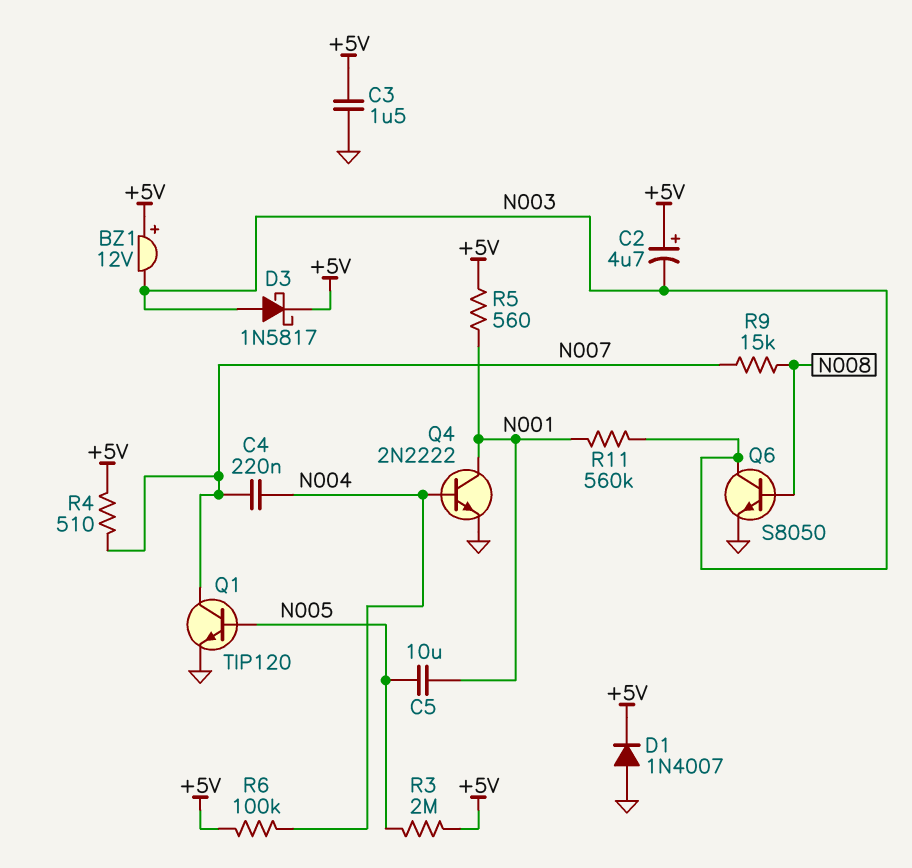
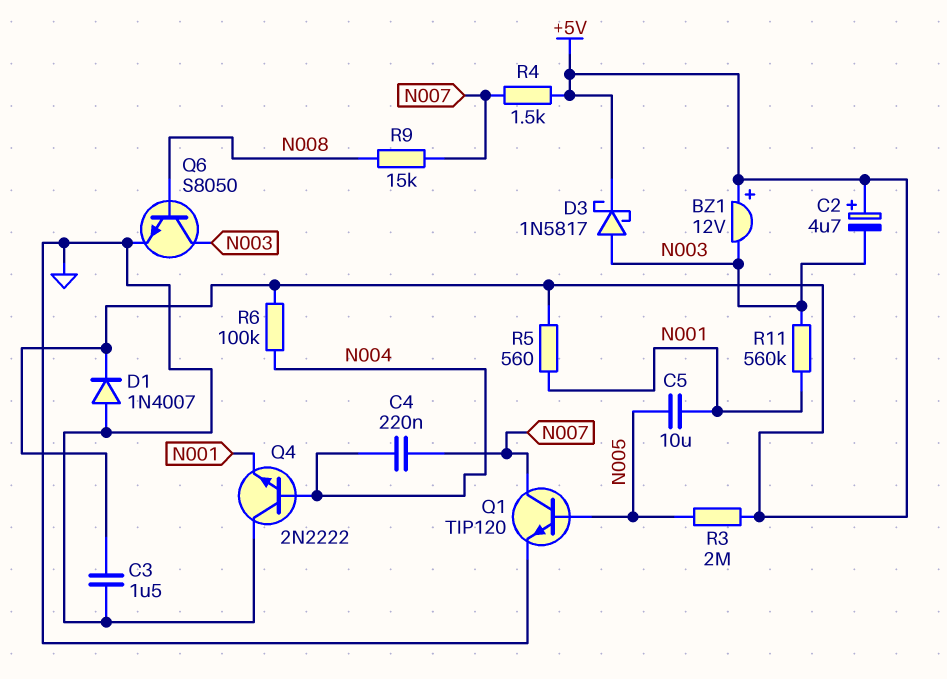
Q4: NPN 2N2222 (B N004, C N001, E GND) -> NPN 2N2222 (B N004, C GND, E N001)
R4: 510 (+5V, N007) -> 1.5k (+5V, N007)

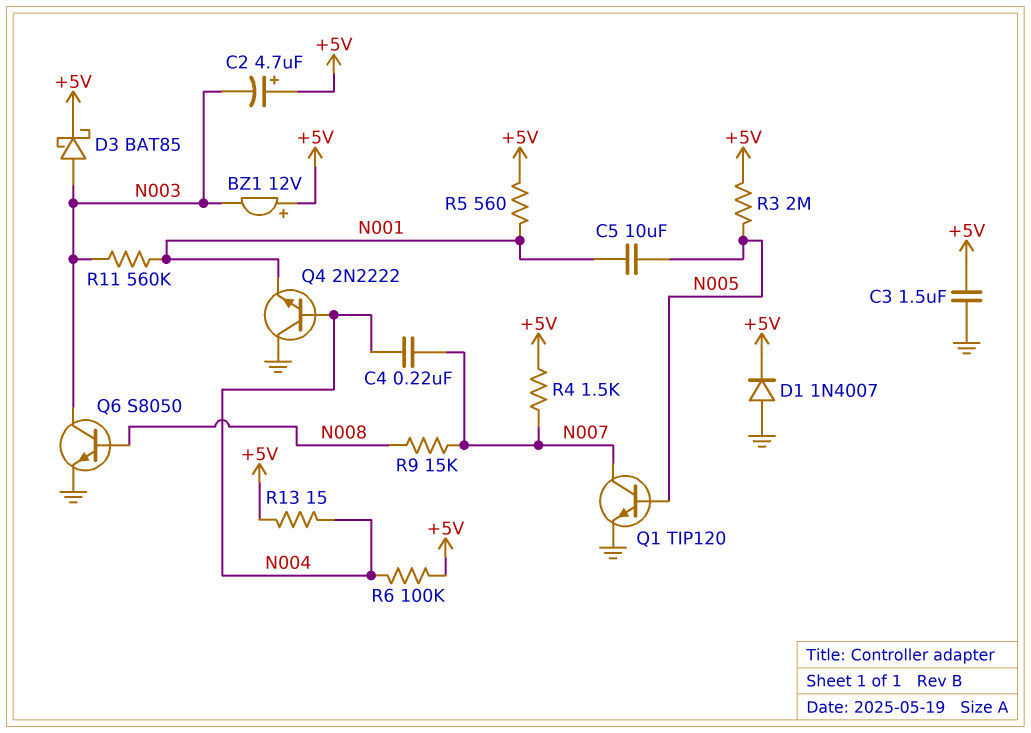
D3: schottky 1N5817 (A N003, K +5V) -> schottky BAT85 (A N003, K +5V)
R13: none -> 15 (+5V, N004)

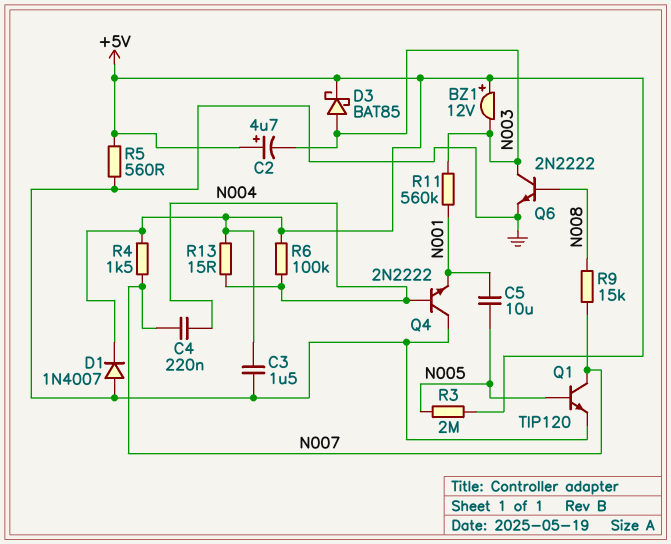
Q6: NPN S8050 (B N008, C N003, E GND) -> NPN 2N2222 (B N008, C N003, E GND)
R5: 560 (+5V, N001) -> 560 (+5V, GND)

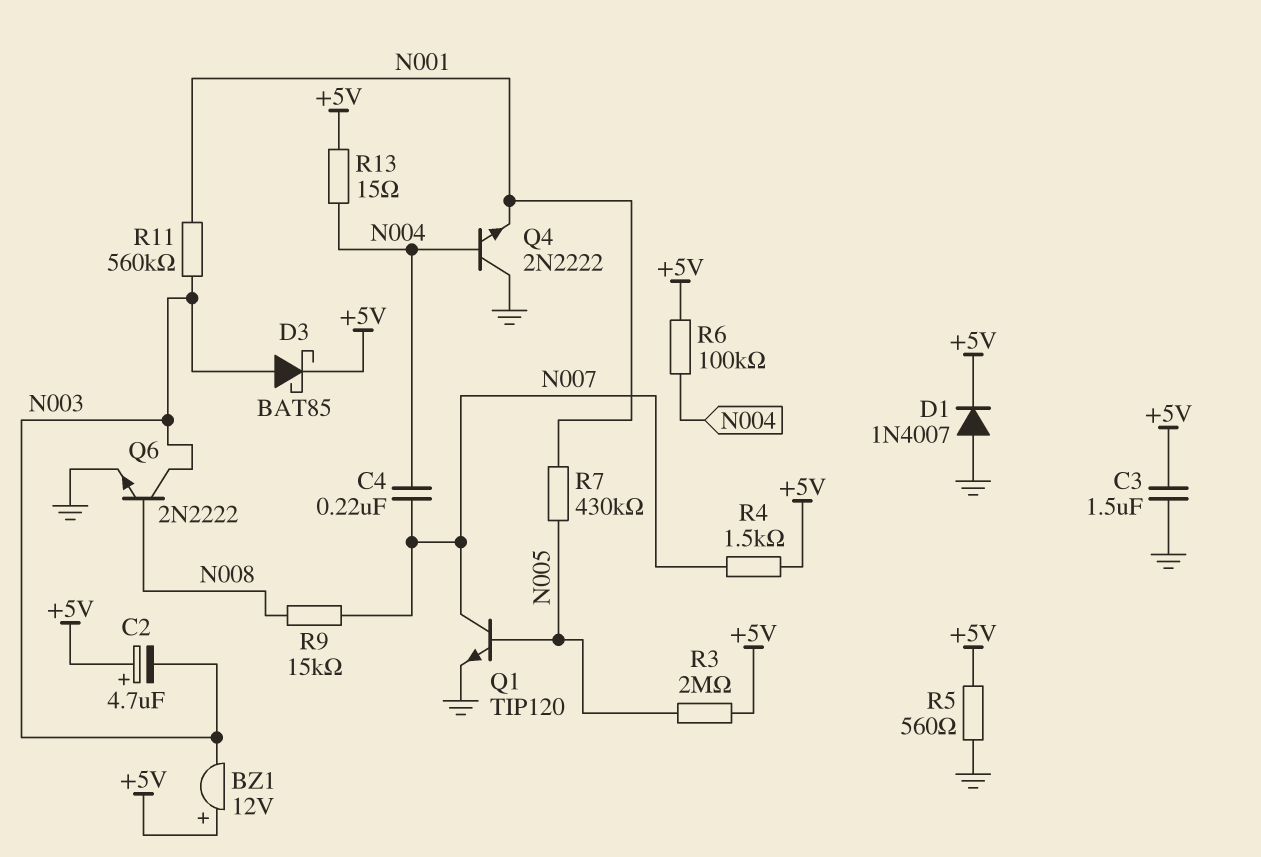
C5: 10uF (N001, N005) -> none
R7: none -> 430k (N001, N005)

